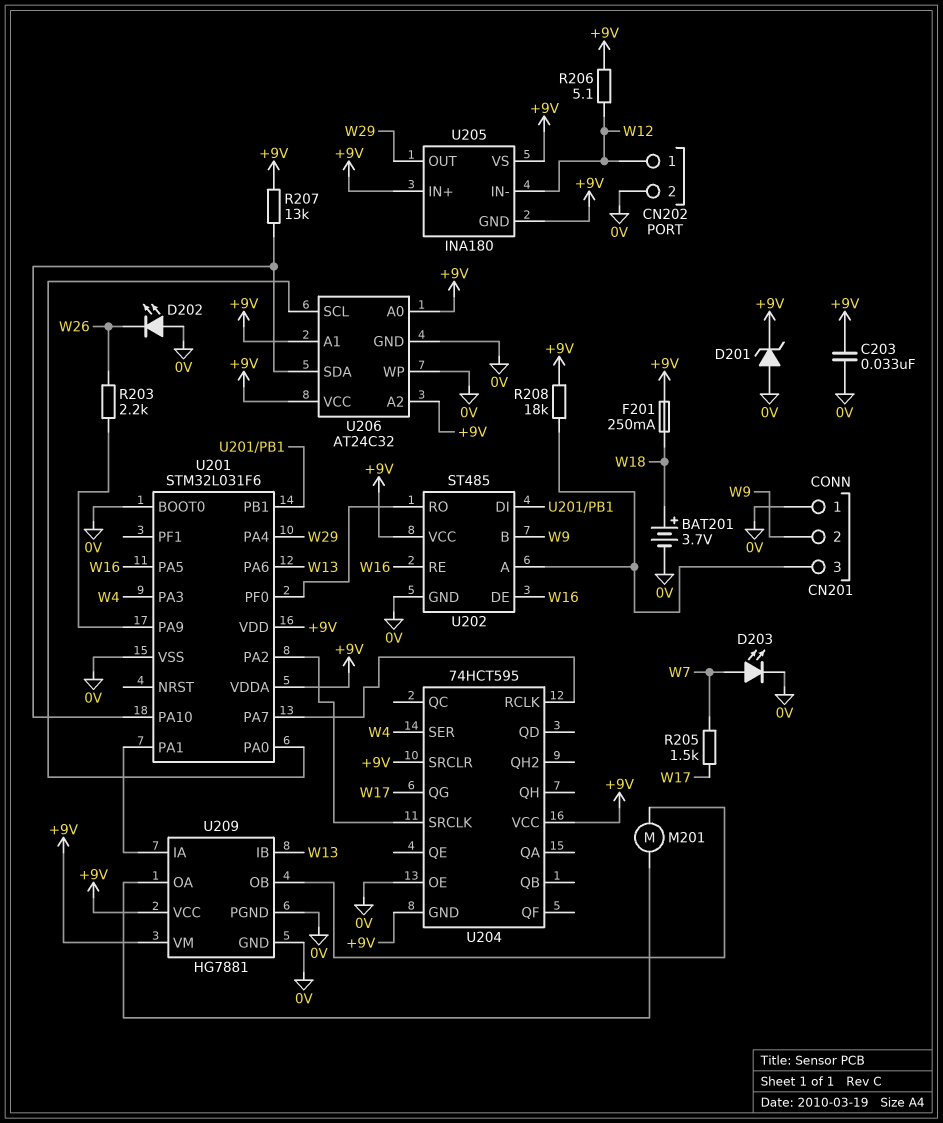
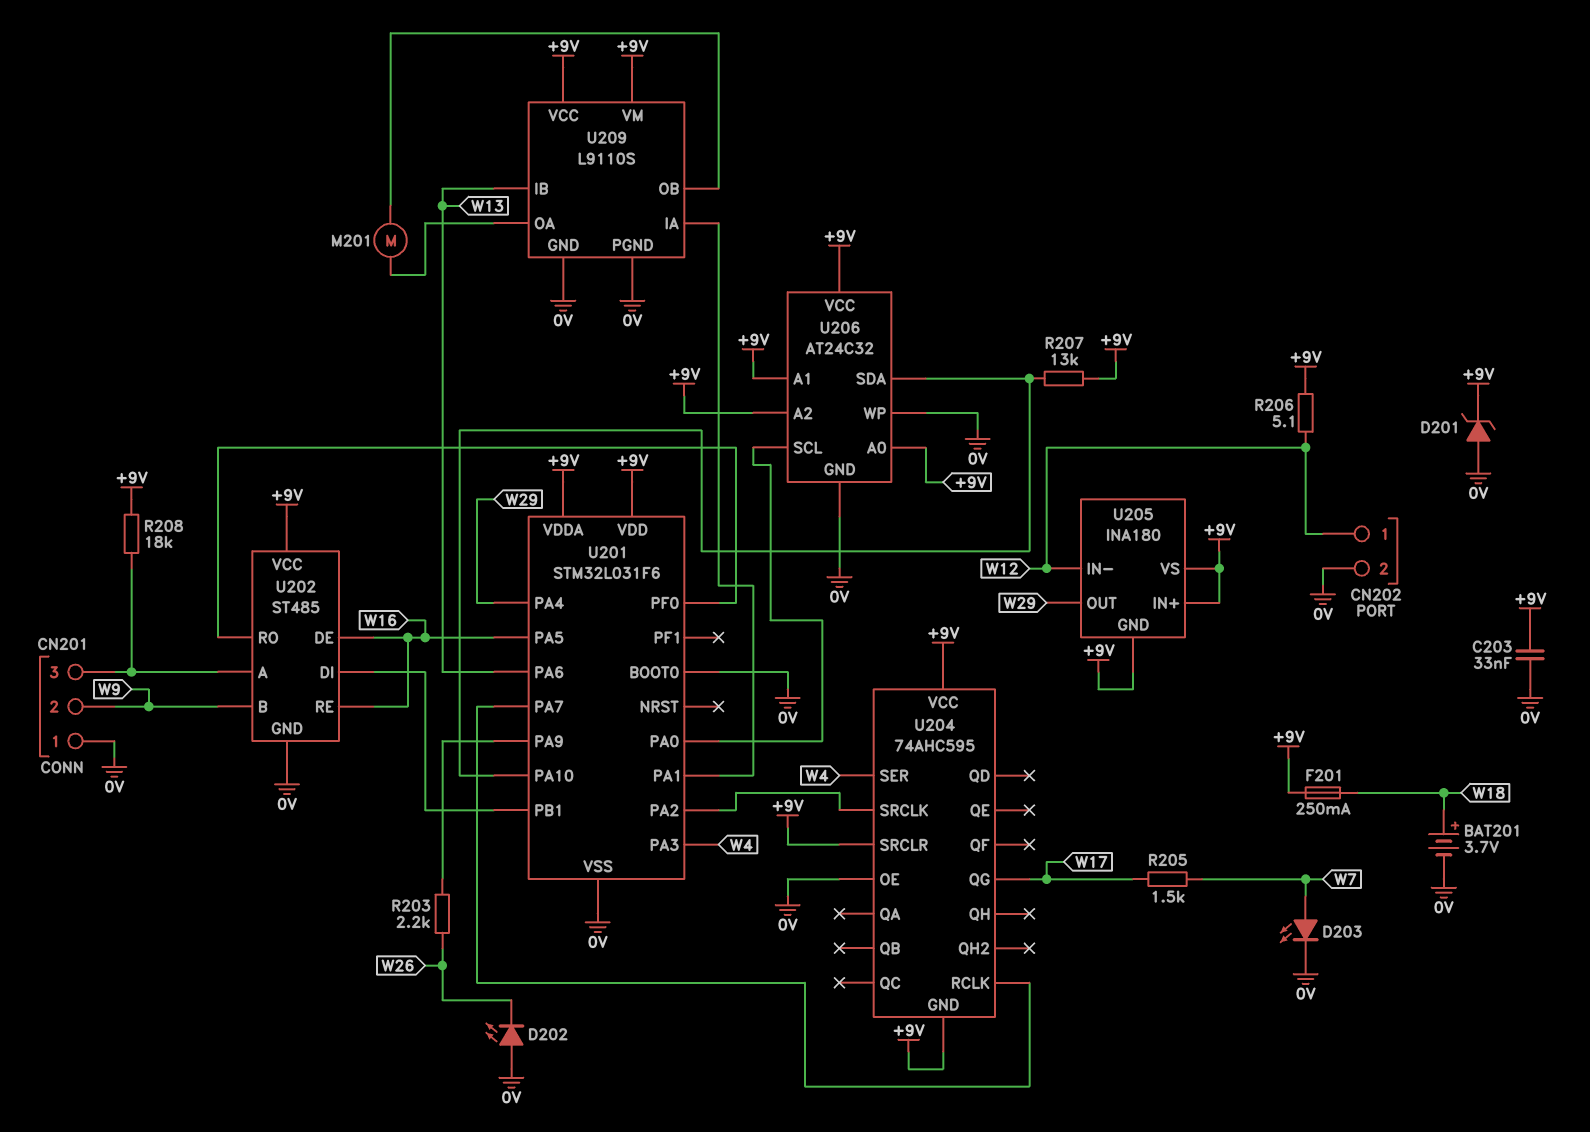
U204: 74HCT595 -> 74AHC595
U209: HG7881 -> L9110S

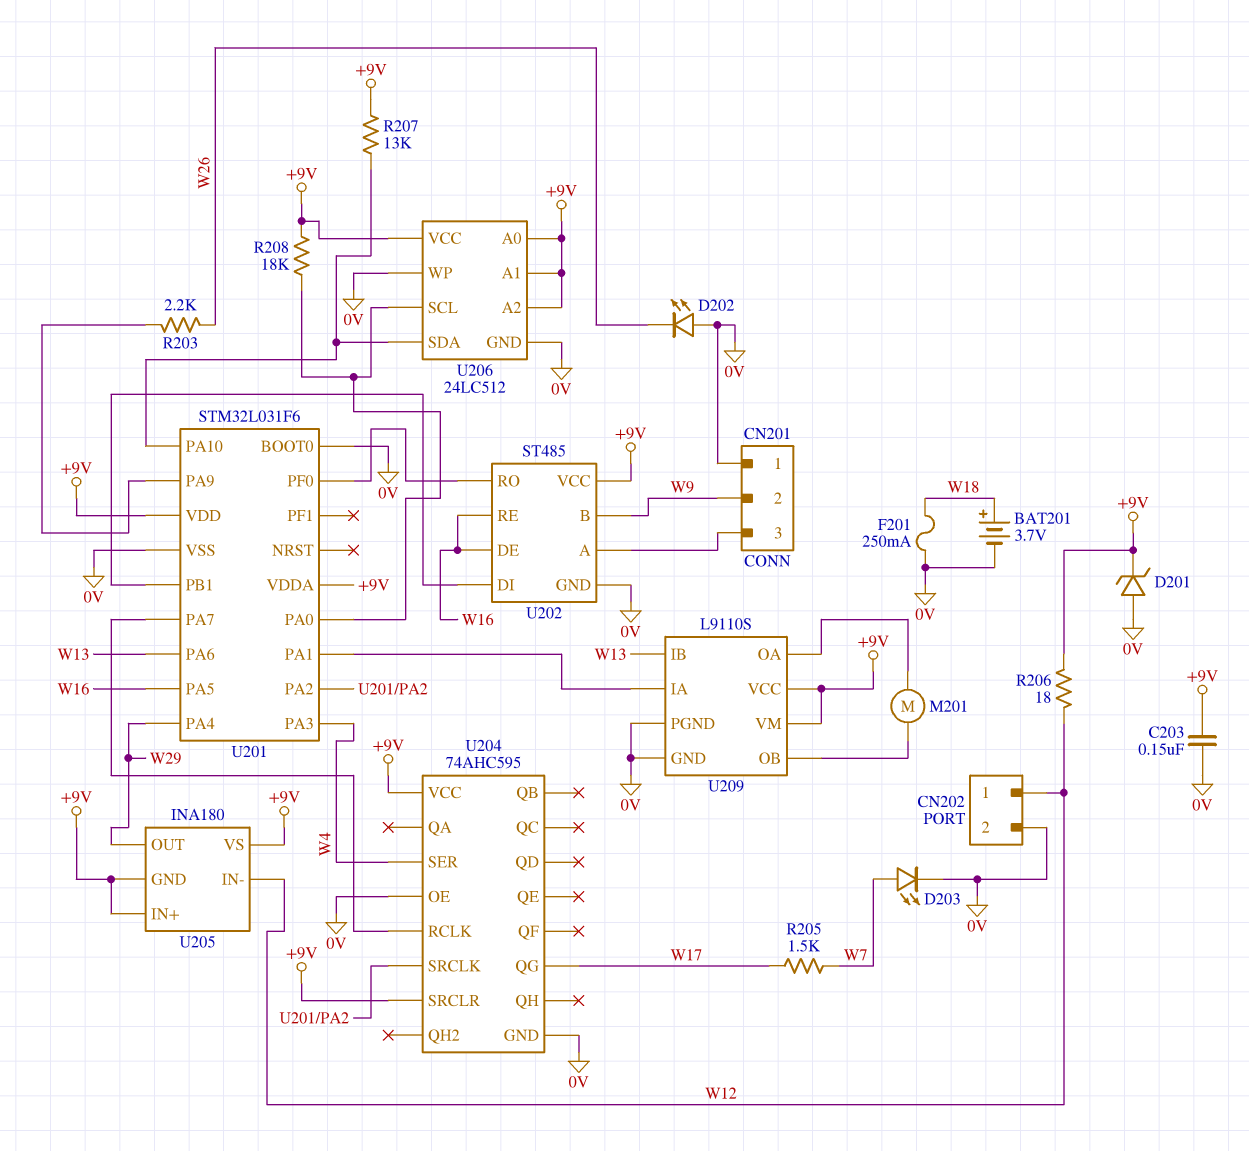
C203: 33nF (+9V, 0V) -> 150nF (+9V, 0V)
F201: 250mA (+9V, W18) -> 250mA (0V, W18)
R206: 5.1 (+9V, W12) -> 18 (+9V, W12)
R208: 18k (+9V, CN201/3) -> 18k (+9V, U201/PA0)
U204 pin GND: +9V -> 0V
U206: AT24C32 -> 24LC512

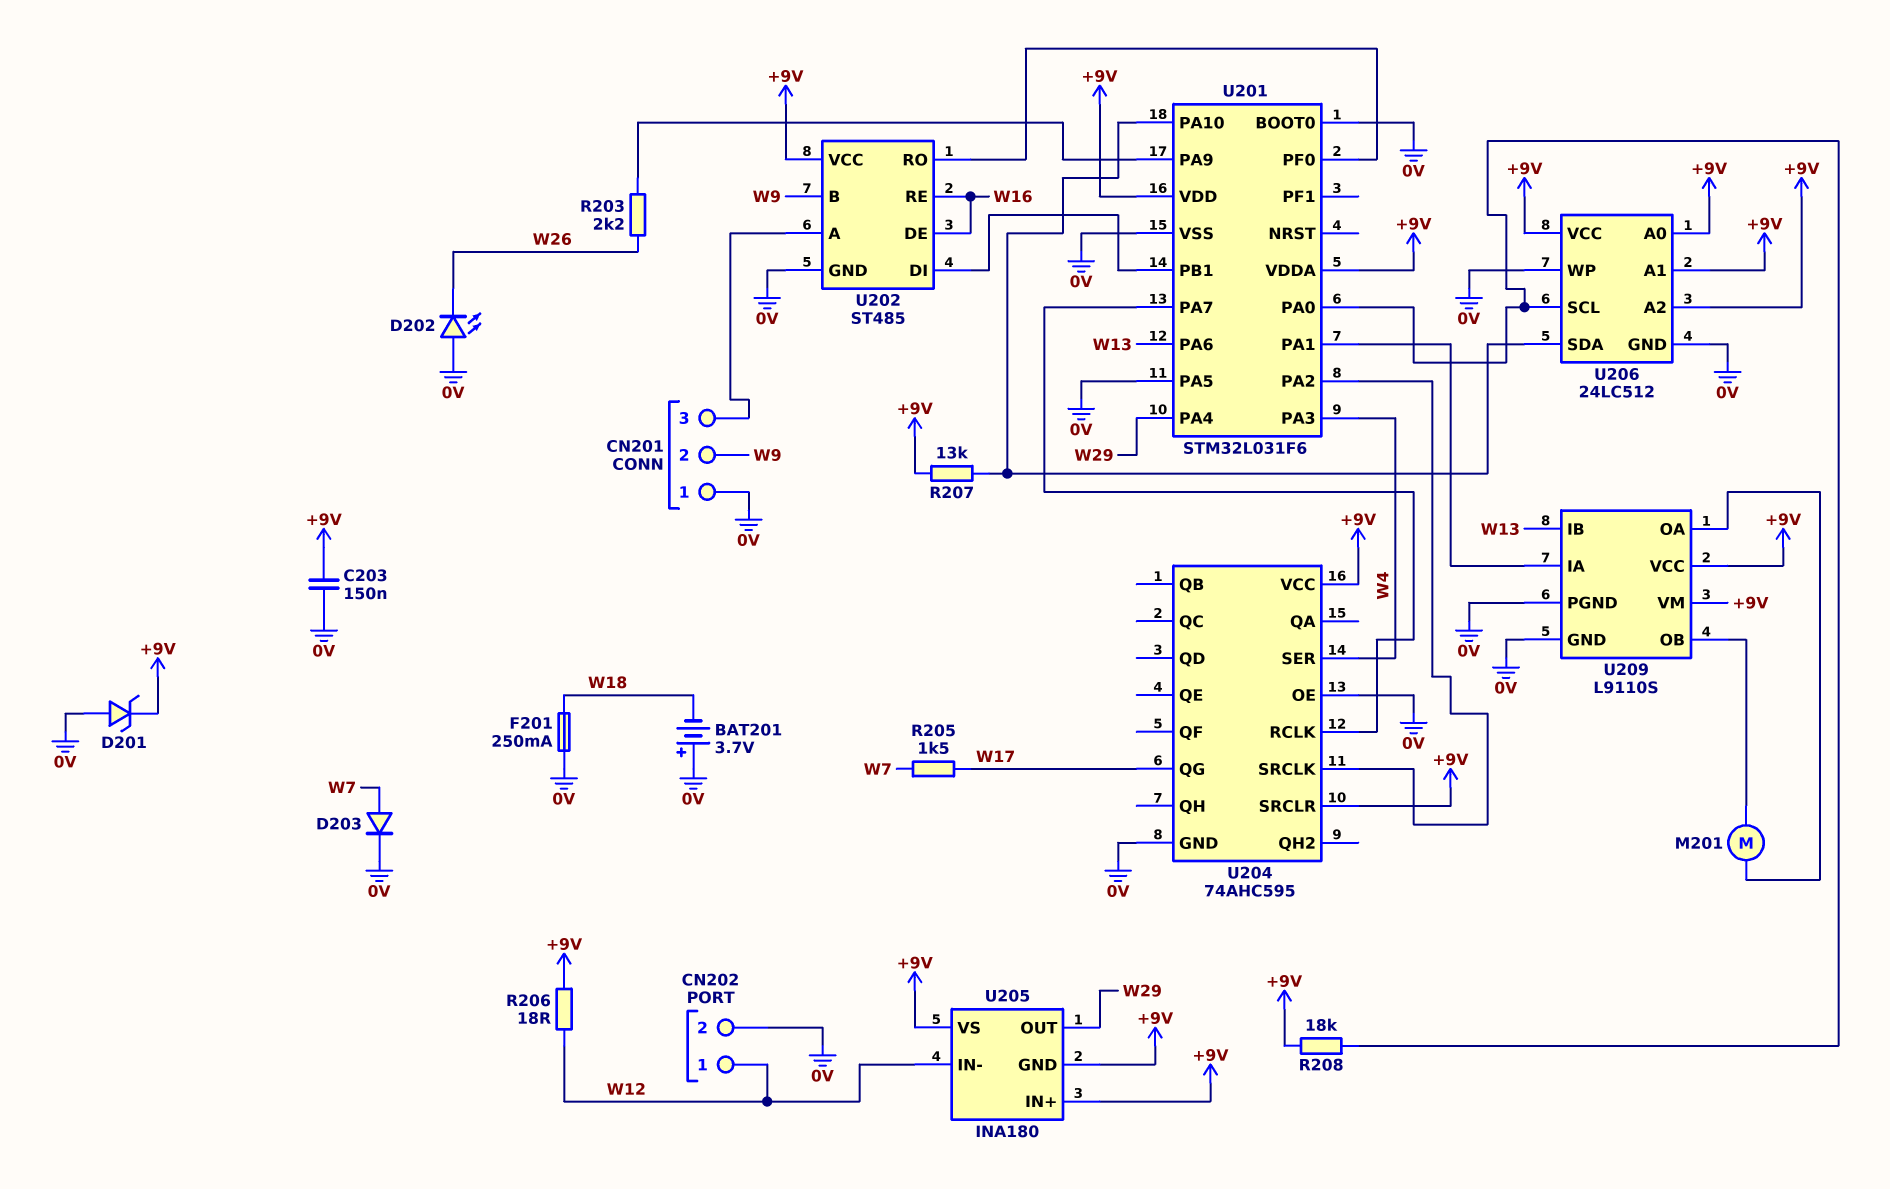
BAT201: 3.7V (plus W18, minus 0V) -> 3.7V (plus 0V, minus W18)
D203: LED (A W7, K 0V) -> diode (A W7, K 0V)
U201 pin PA5: W16 -> 0V

